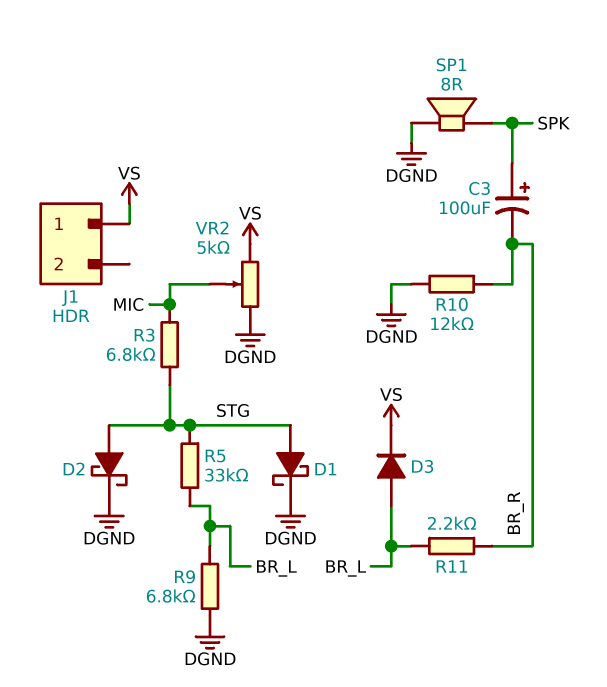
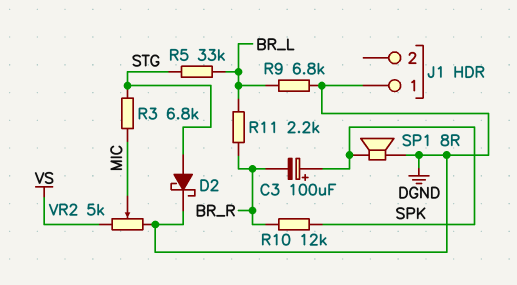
D1: schottky (A STG, K DGND) -> none
D3: diode (A BR_L, K VS) -> none
J1 pin 1: VS -> DGND
R10: 12k (BR_R, DGND) -> 12k (BR_R, SPK)

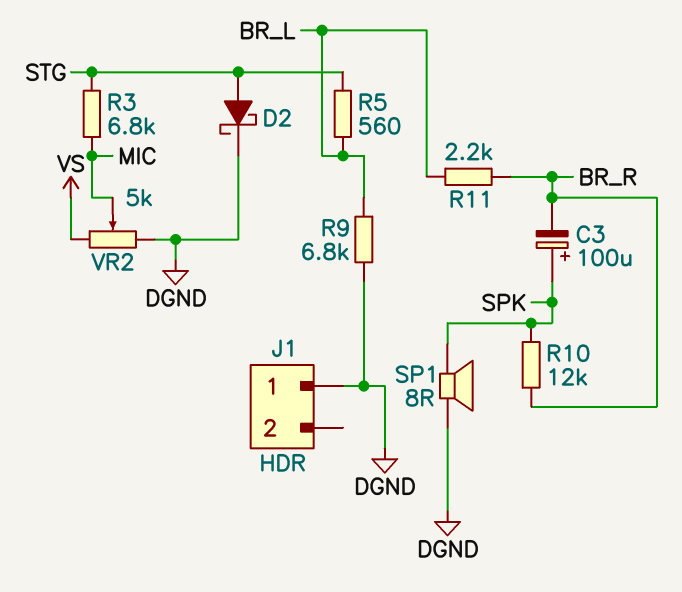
R5: 33k (BR_L, STG) -> 560 (BR_L, STG)

